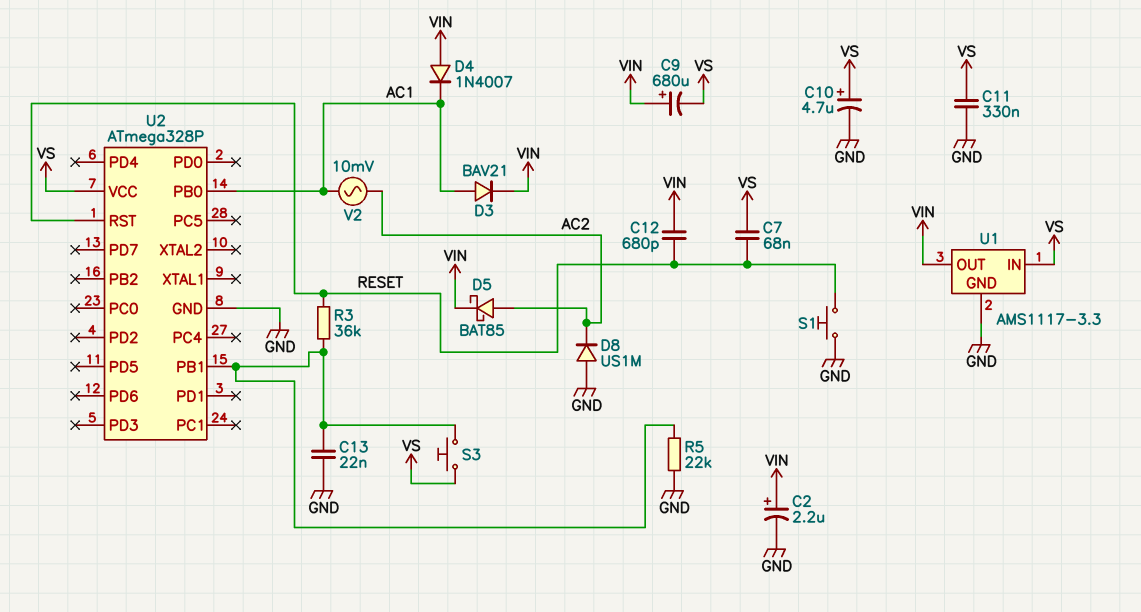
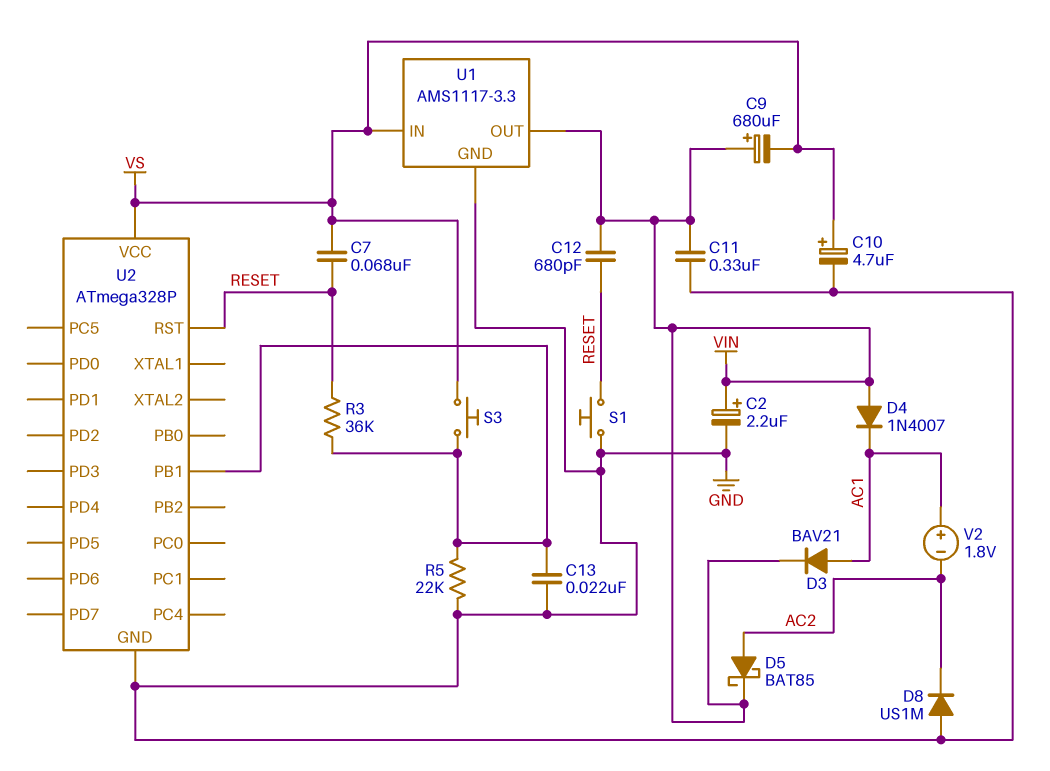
C11: 330nF (GND, VS) -> 330nF (GND, VIN)
U2 pin PB0: AC1 -> none
V2: AC 10mV (AC1, AC2) -> 1.8V (plus AC1, minus AC2)

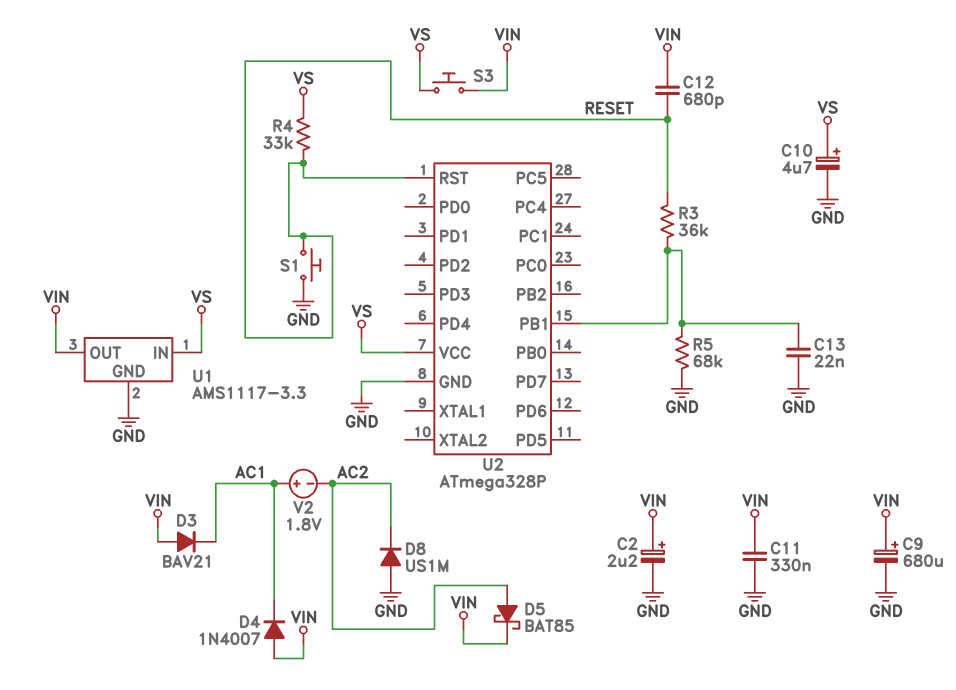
C7: 68nF (RESET, VS) -> none
C9: 680uF (plus VIN, minus VS) -> 680uF (plus VIN, minus GND)
D3: diode BAV21 (A AC1, K VIN) -> diode BAV21 (A VIN, K AC1)
R4: none -> 33k (RESET, VS)
R5: 22k (GND, U2/PB1) -> 68k (GND, U2/PB1)
S3: button (U2/PB1, VS) -> button (VIN, VS)

